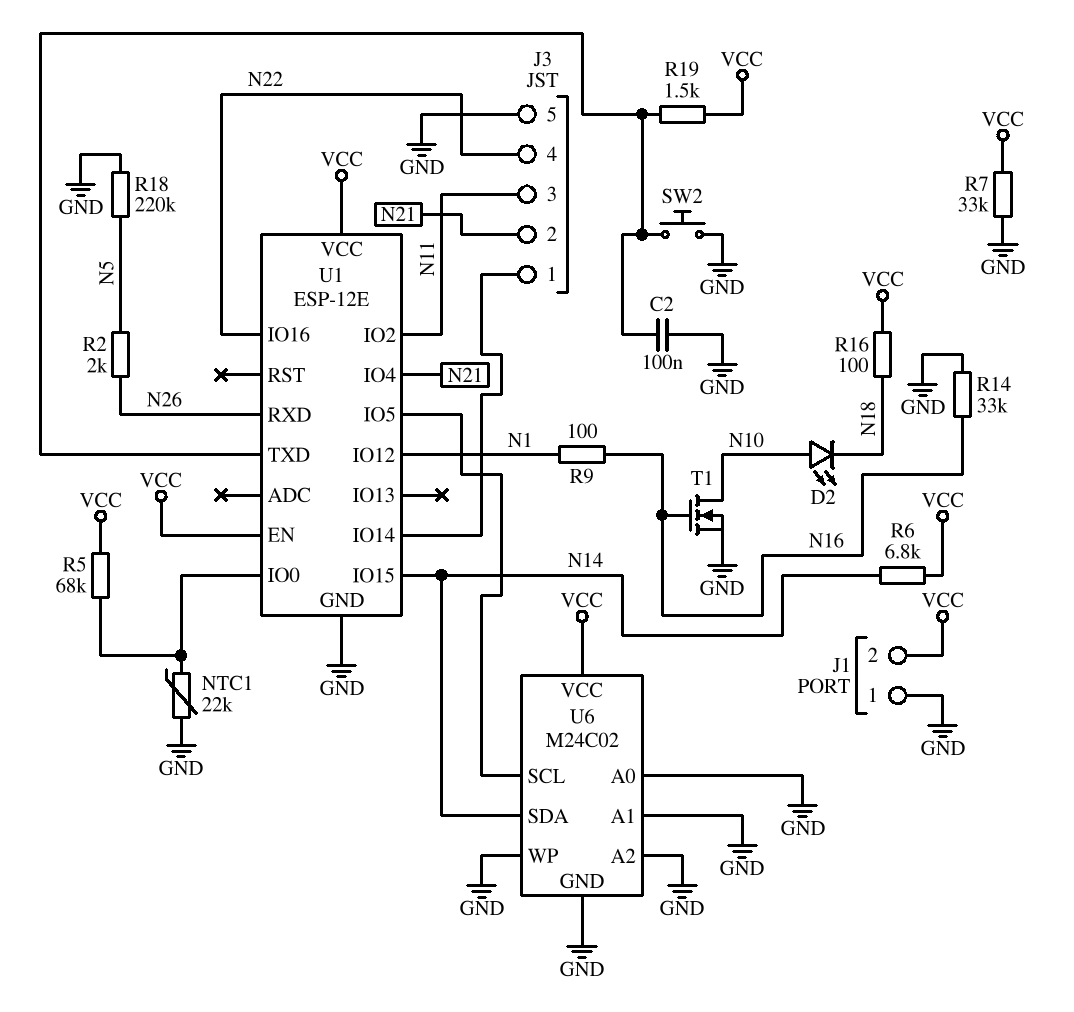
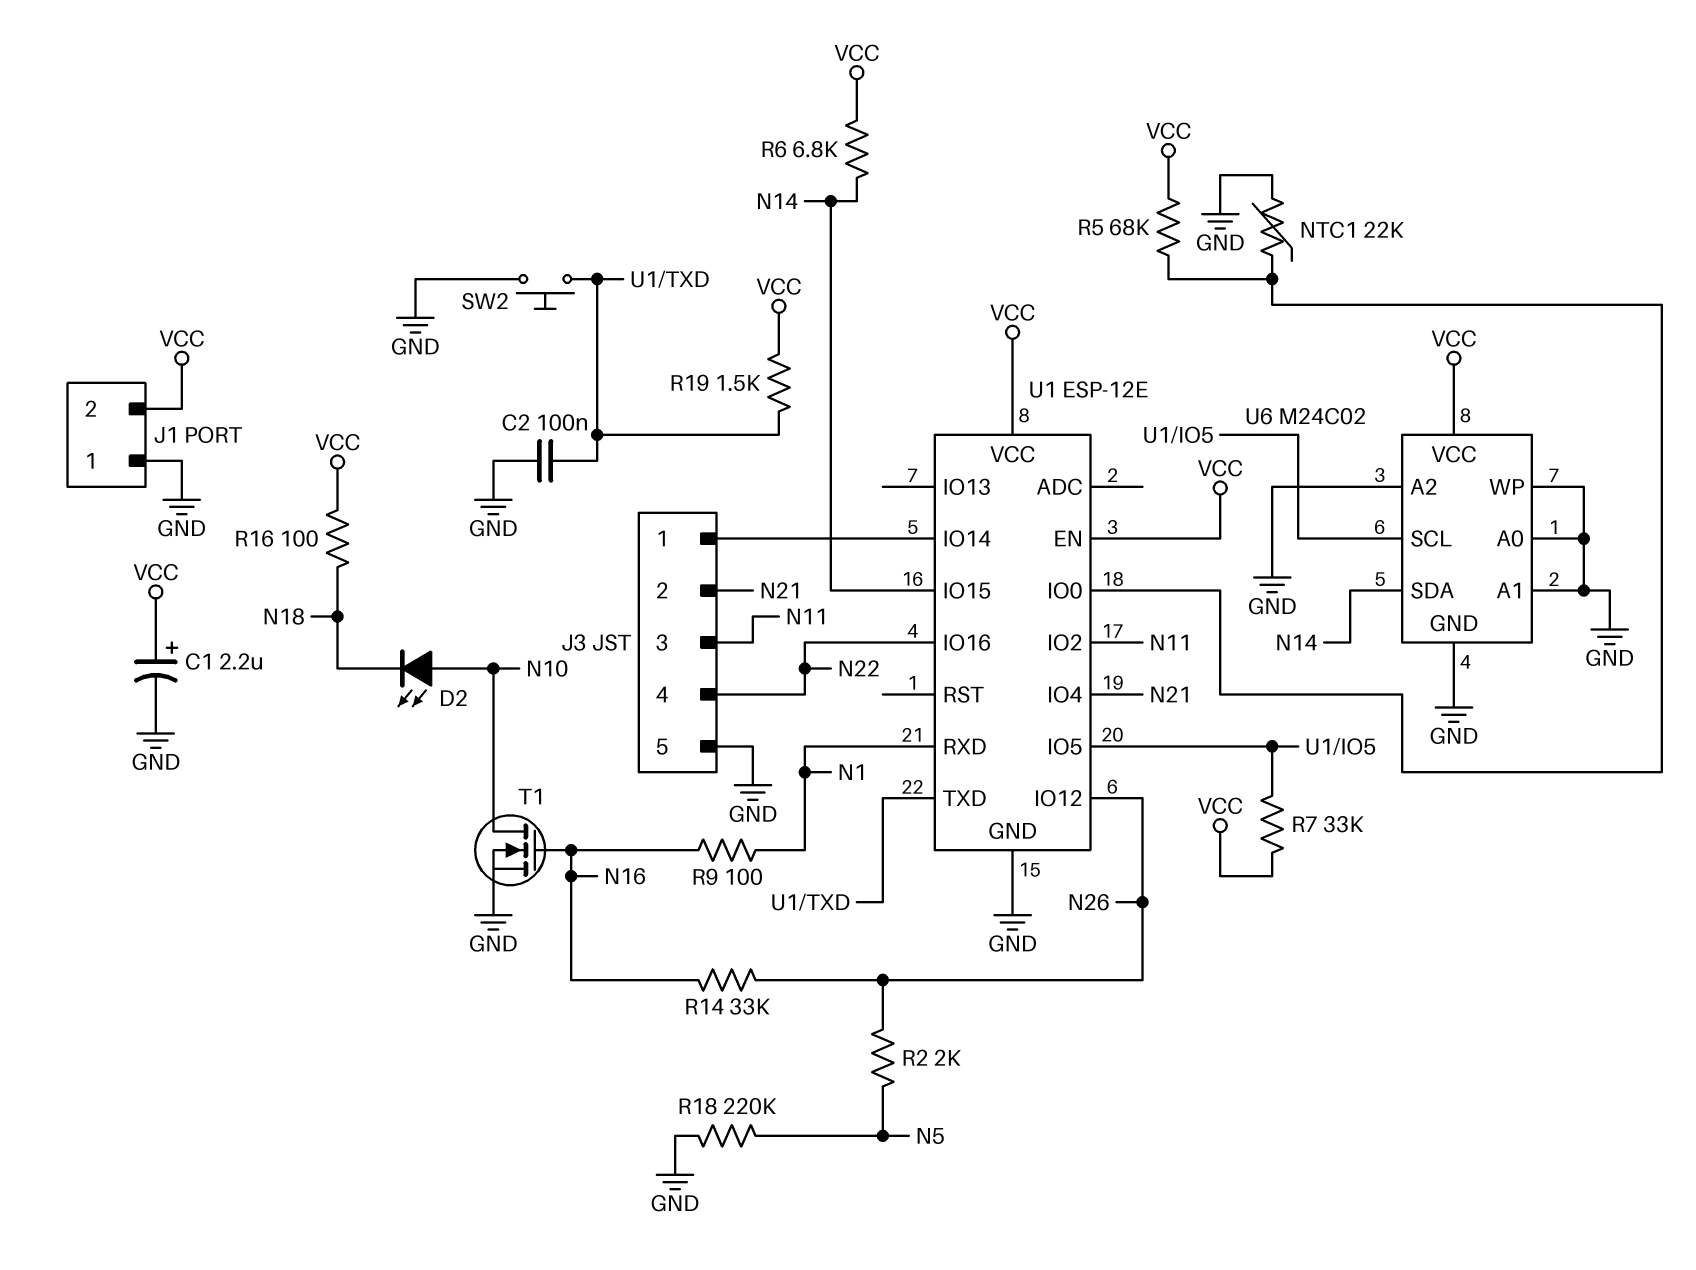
C1: none -> 2.2uF (plus VCC, minus GND)
R7: 33k (GND, VCC) -> 33k (U1/IO5, VCC)
R14: 33k (GND, N16) -> 33k (N16, N26)
U1 pin IO12: N1 -> N26
U1 pin RXD: N26 -> N1

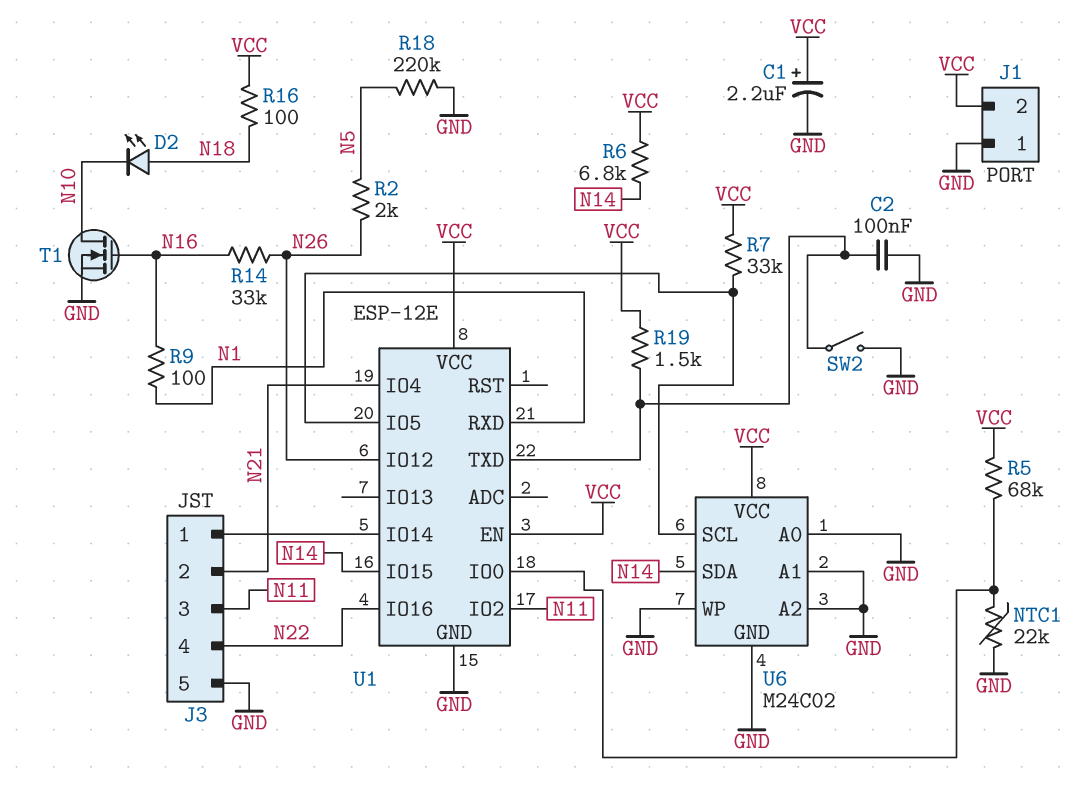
D2: LED (A N10, K N18) -> LED (A N18, K N10)
SW2: button (GND, U1/TXD) -> switch (GND, U1/TXD)

